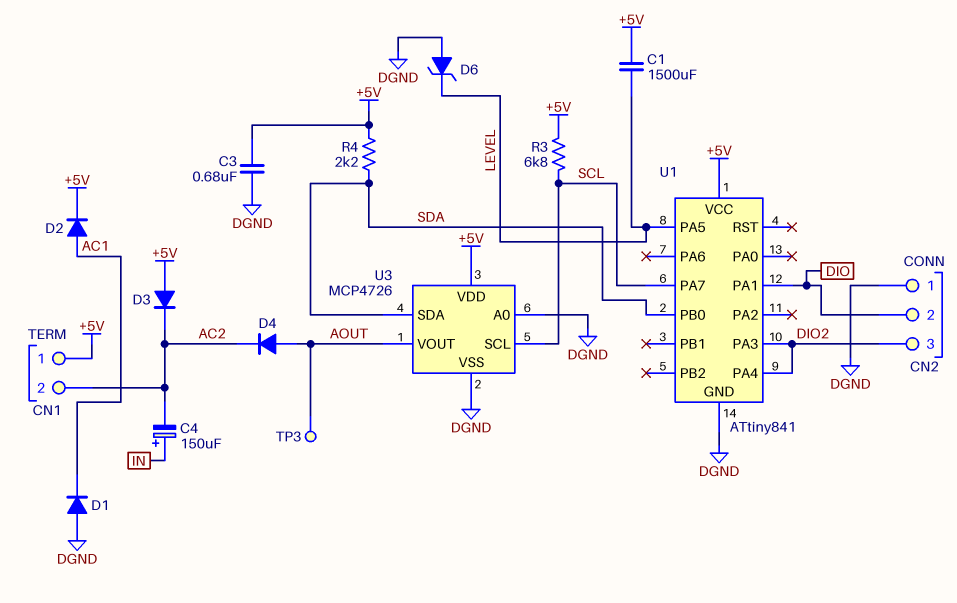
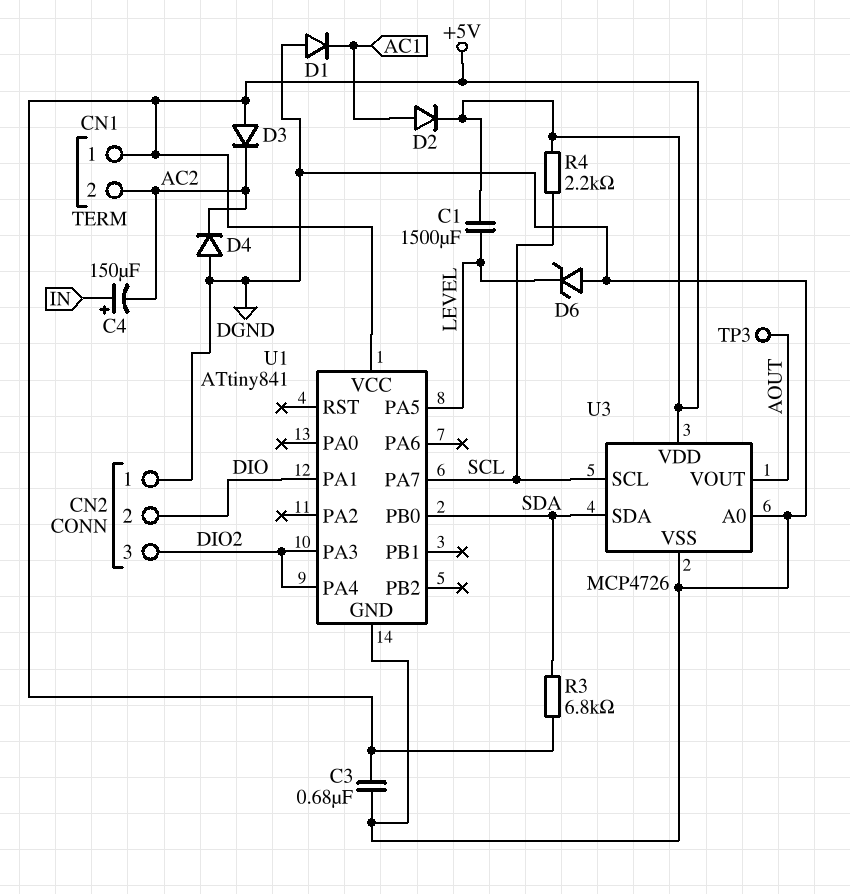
D4: diode (A AOUT, K AC2) -> diode (A DGND, K AC2)
R3: 6.8k (+5V, SCL) -> 6.8k (+5V, SDA)
R4: 2.2k (+5V, SDA) -> 2.2k (+5V, SCL)

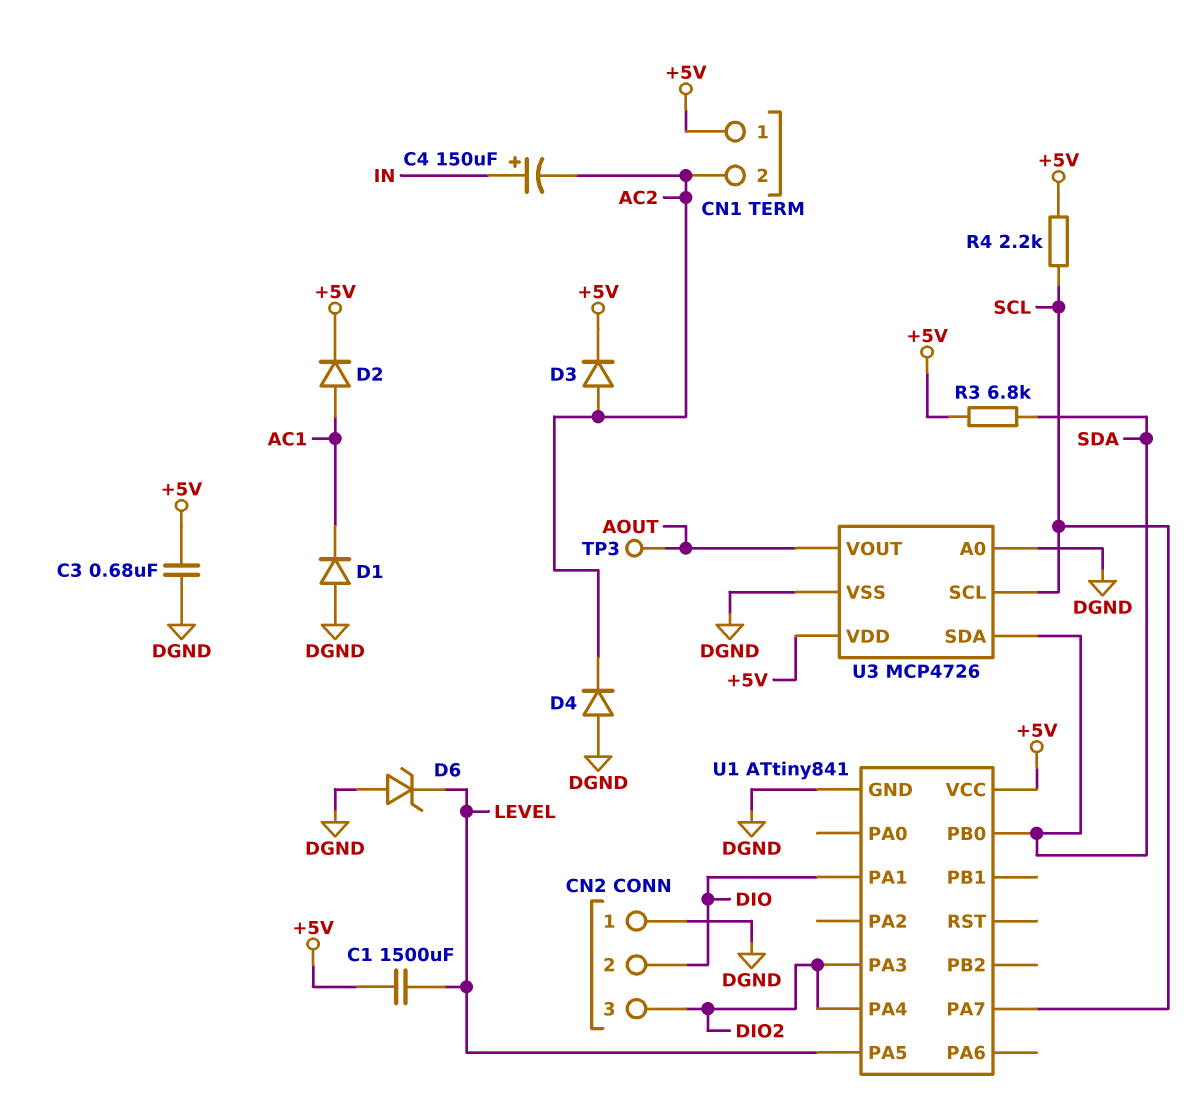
D3: diode (A +5V, K AC2) -> diode (A AC2, K +5V)

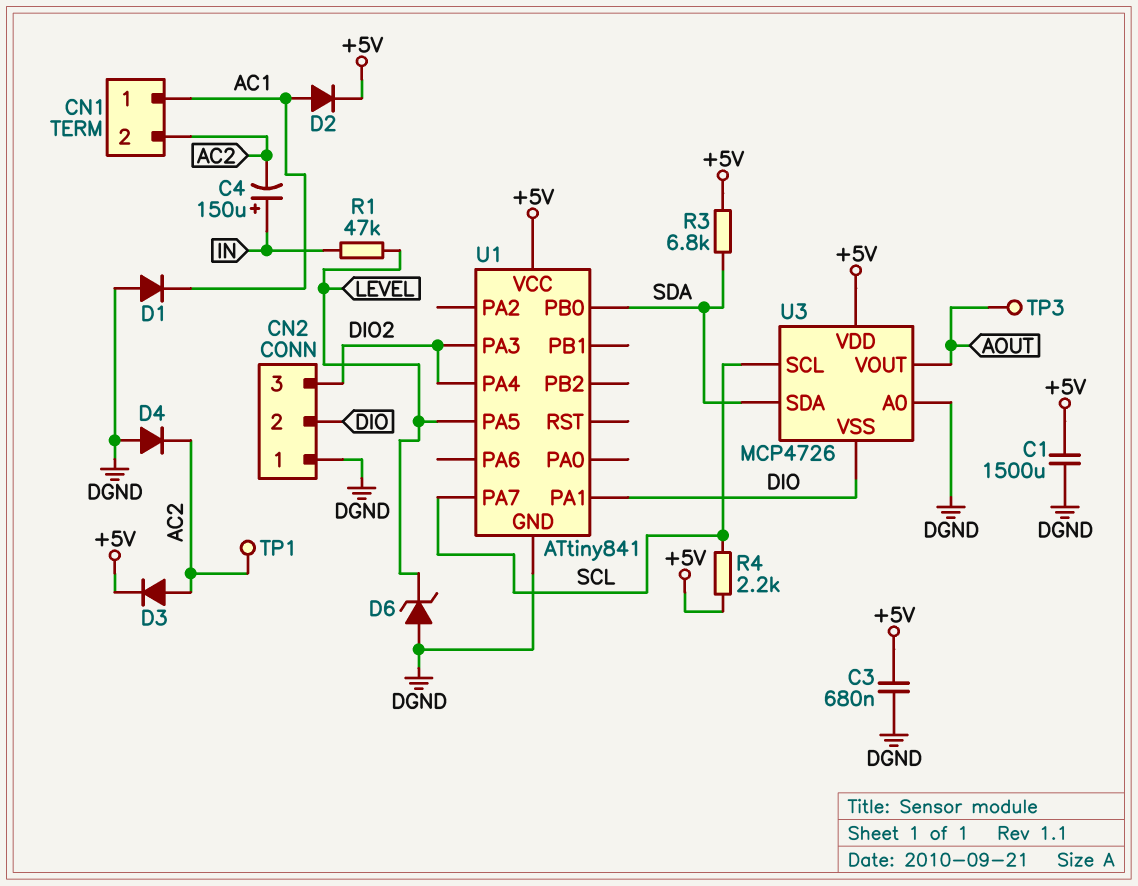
C1: 1500uF (+5V, LEVEL) -> 1500uF (+5V, DGND)
CN1 pin 1: +5V -> AC1
R1: none -> 47k (IN, LEVEL)
TP1: none -> test point (AC2)
U3 pin VSS: DGND -> DIO

